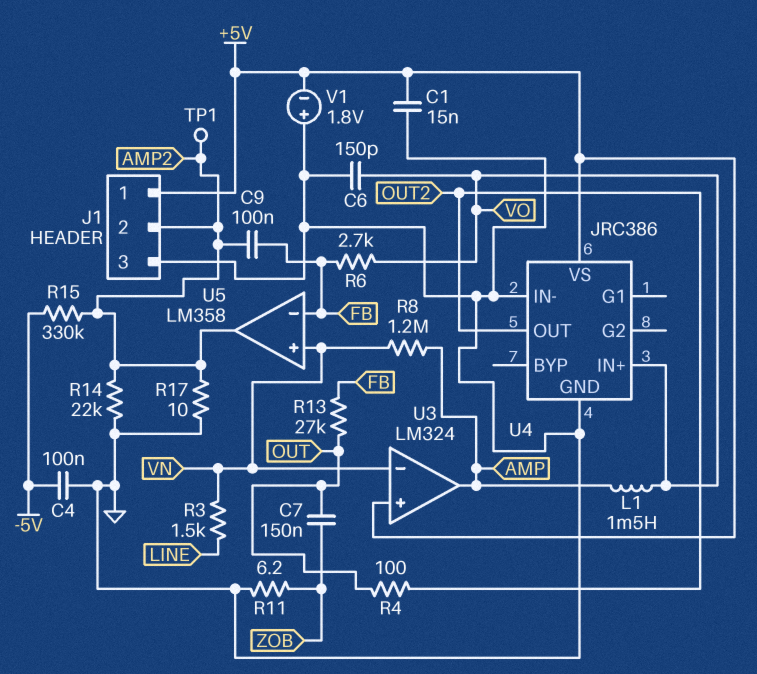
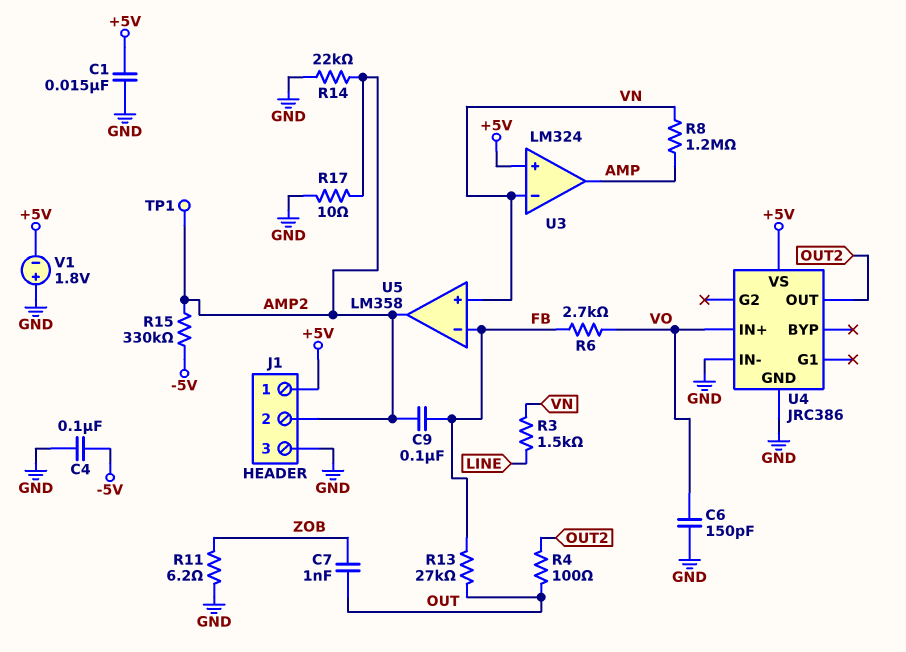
C7: 150nF (OUT, ZOB) -> 1nF (OUT, ZOB)
L1: 1.5mH (AMP, VO) -> none

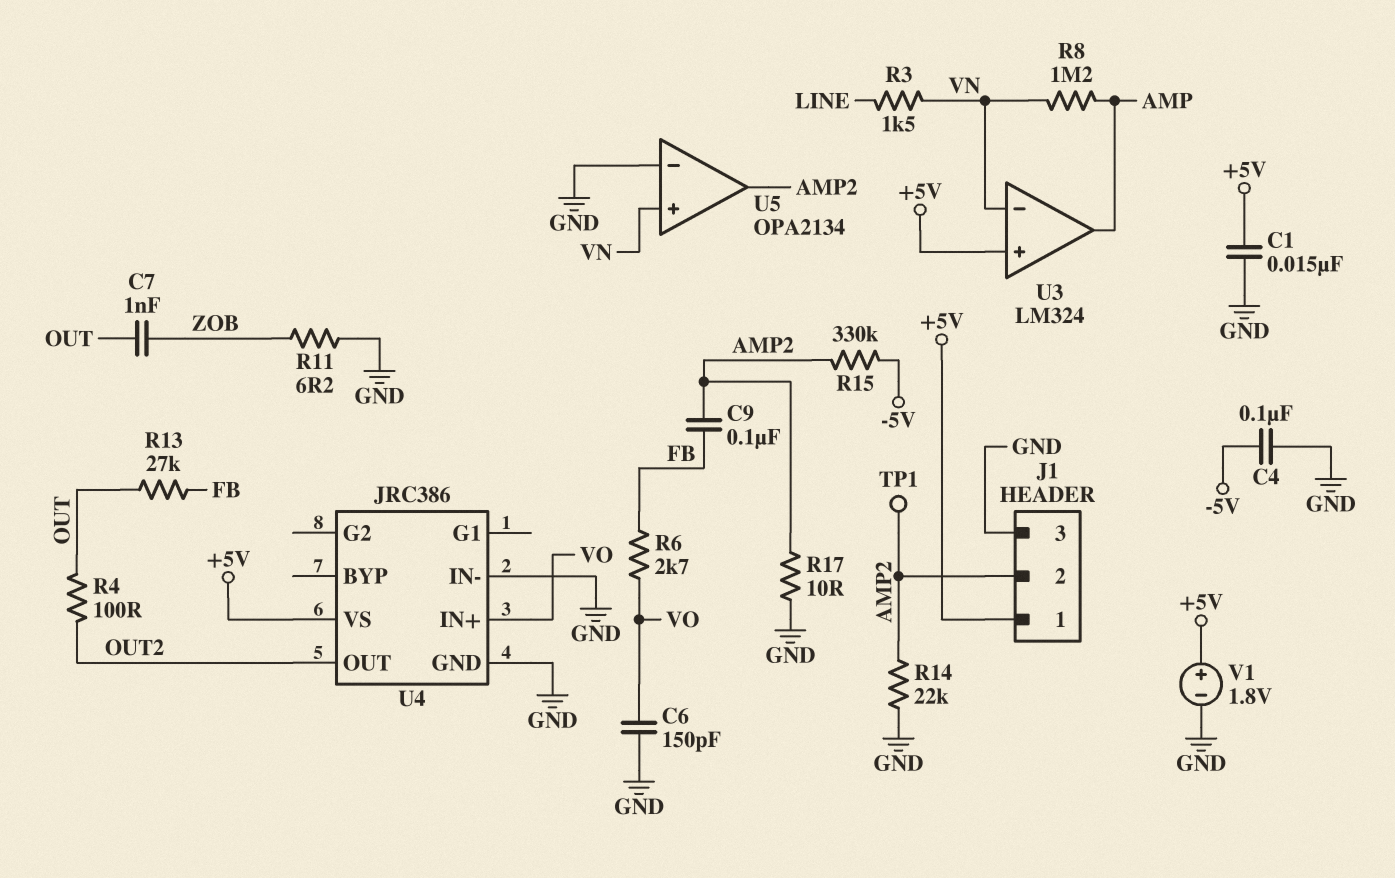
U5: LM358 -> OPA2134
U5 pin in-: FB -> GND
V1: 1.8V (plus GND, minus +5V) -> 1.8V (plus +5V, minus GND)

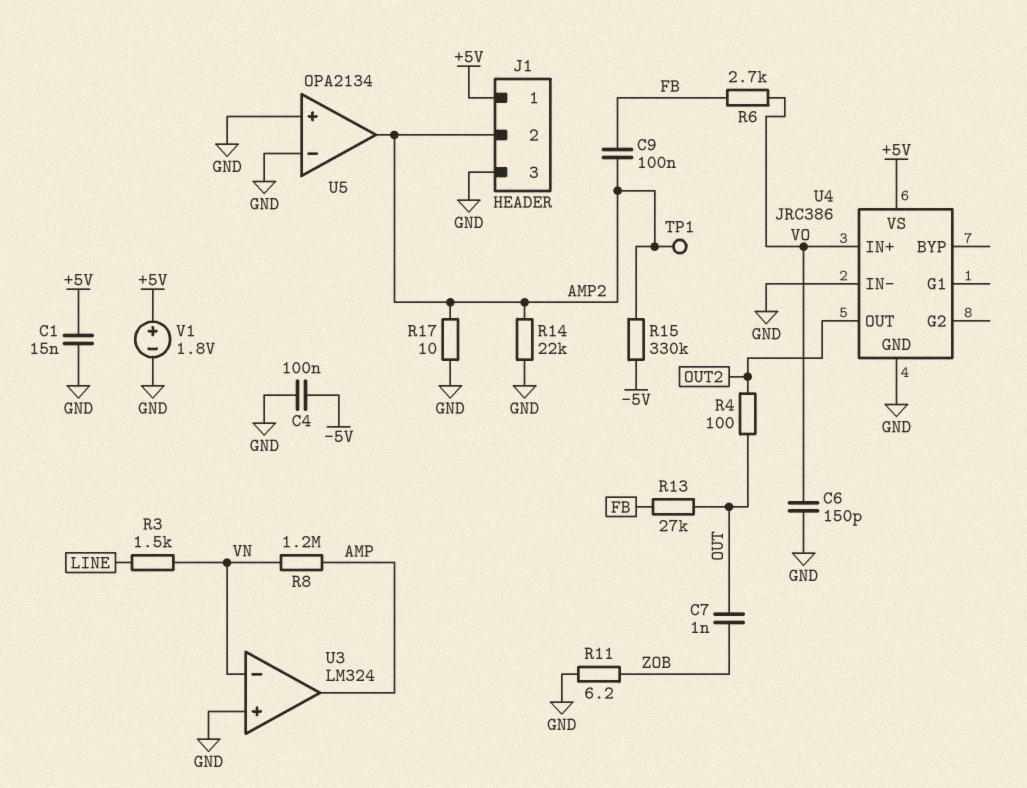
U3 pin in+: +5V -> GND
U5 pin in+: VN -> GND

